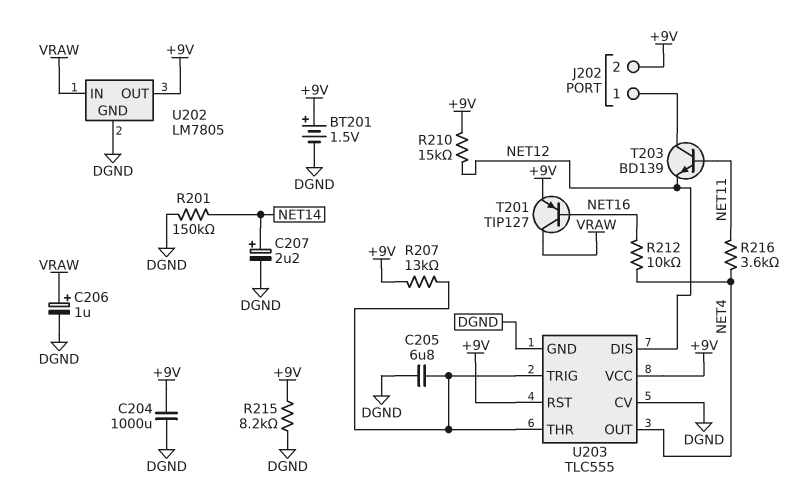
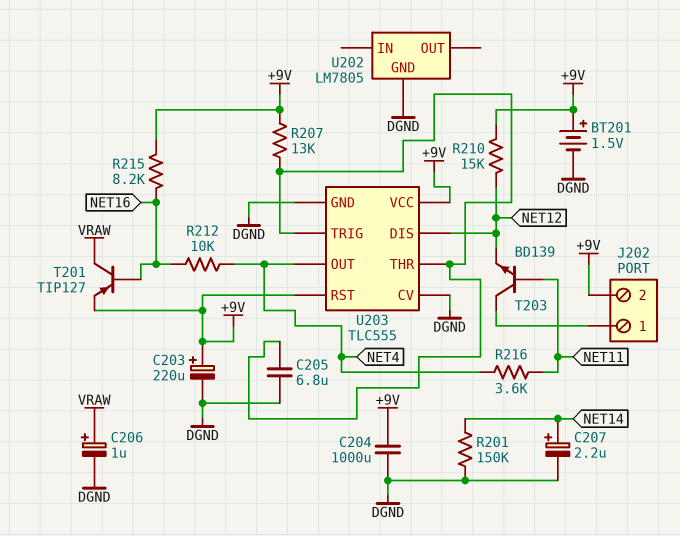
C203: none -> 220uF (plus +9V, minus DGND)
R215: 8.2k (+9V, DGND) -> 8.2k (+9V, NET16)
U202 pin IN: VRAW -> none
U202 pin OUT: +9V -> none

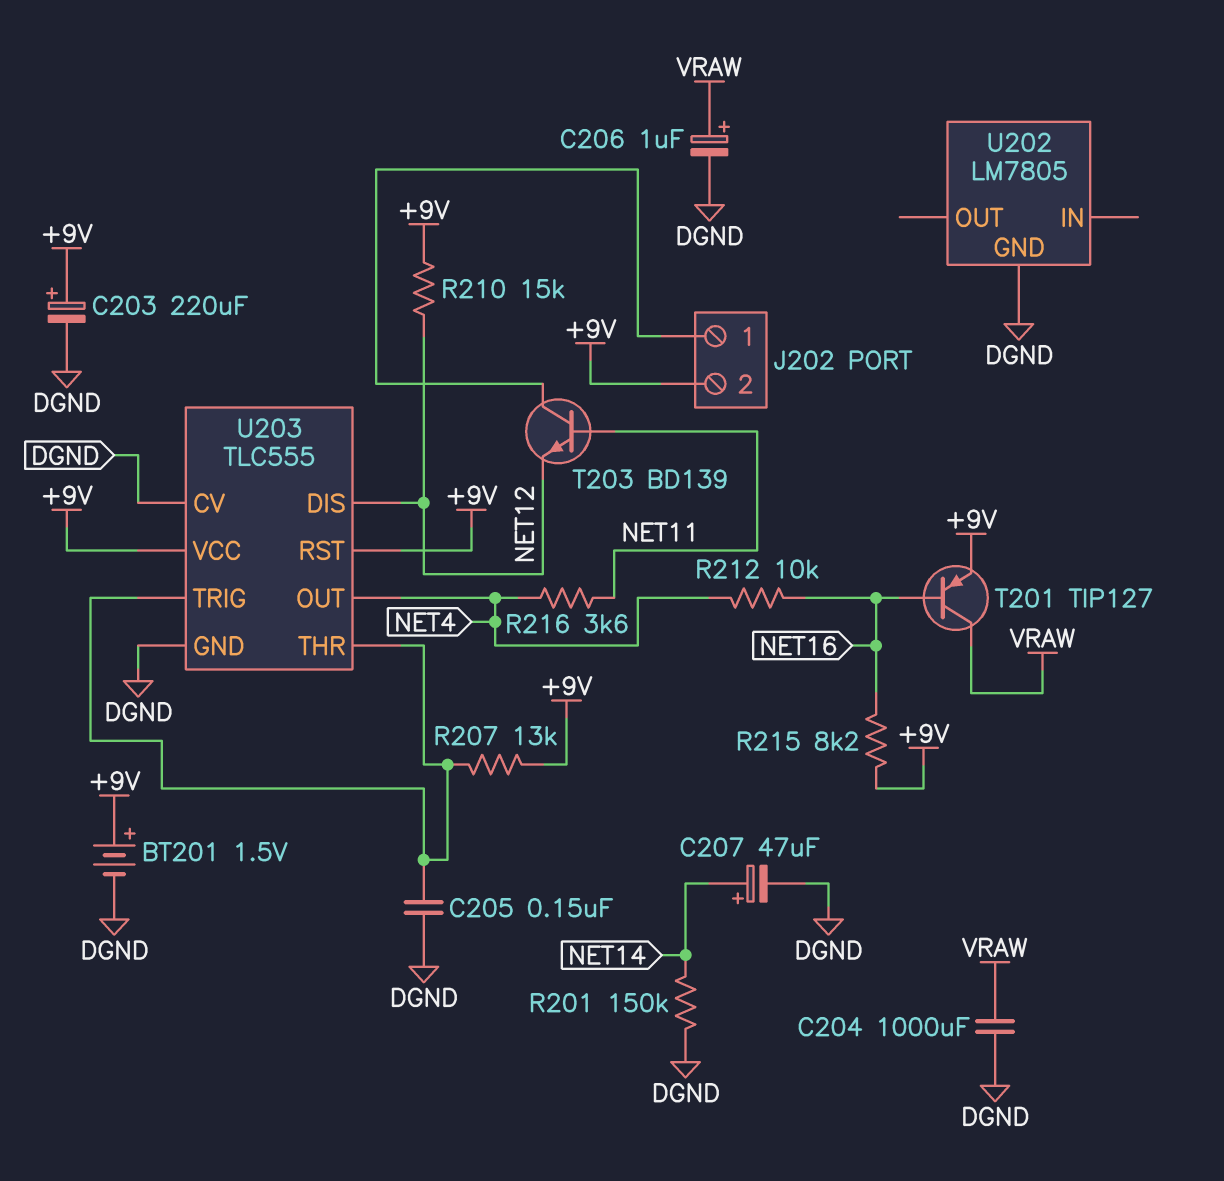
C204: 1000uF (+9V, DGND) -> 1000uF (DGND, VRAW)
C205: 6.8uF (DGND, U203/THR) -> 150nF (DGND, U203/THR)
C207: 2.2uF (plus NET14, minus DGND) -> 47uF (plus NET14, minus DGND)

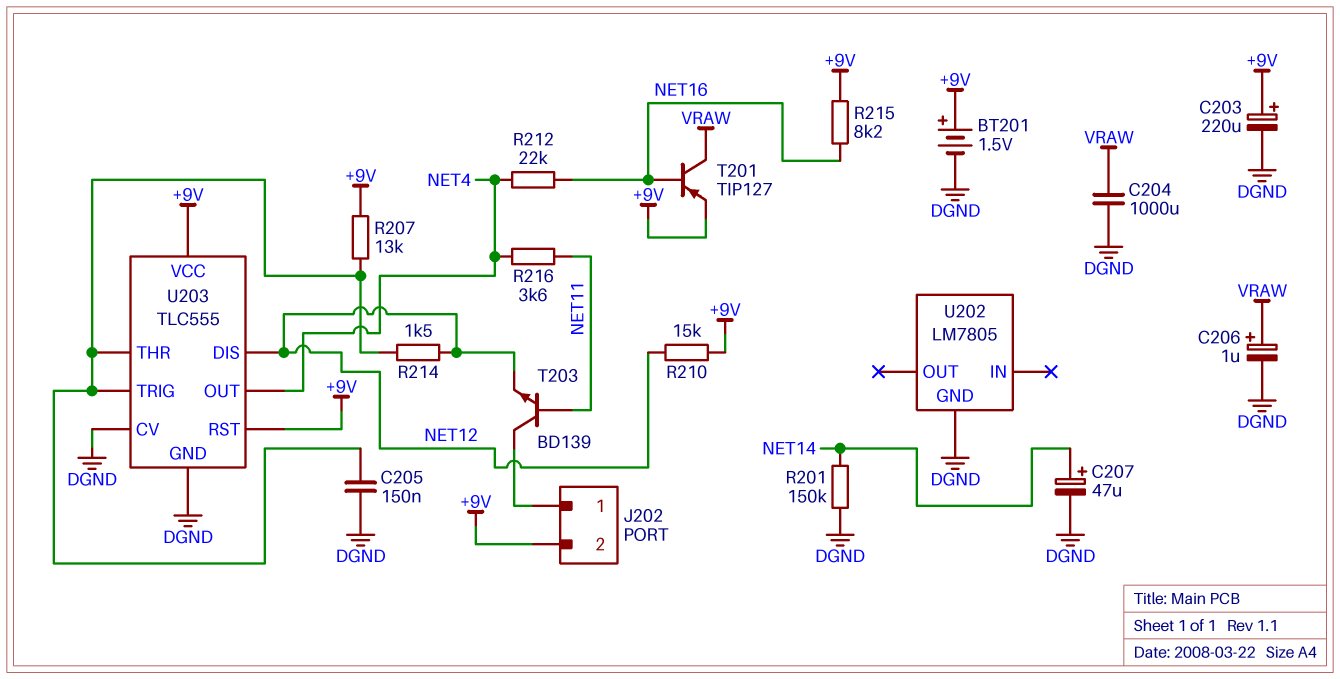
R212: 10k (NET4, NET16) -> 22k (NET4, NET16)
R214: none -> 1.5k (NET12, U203/THR)

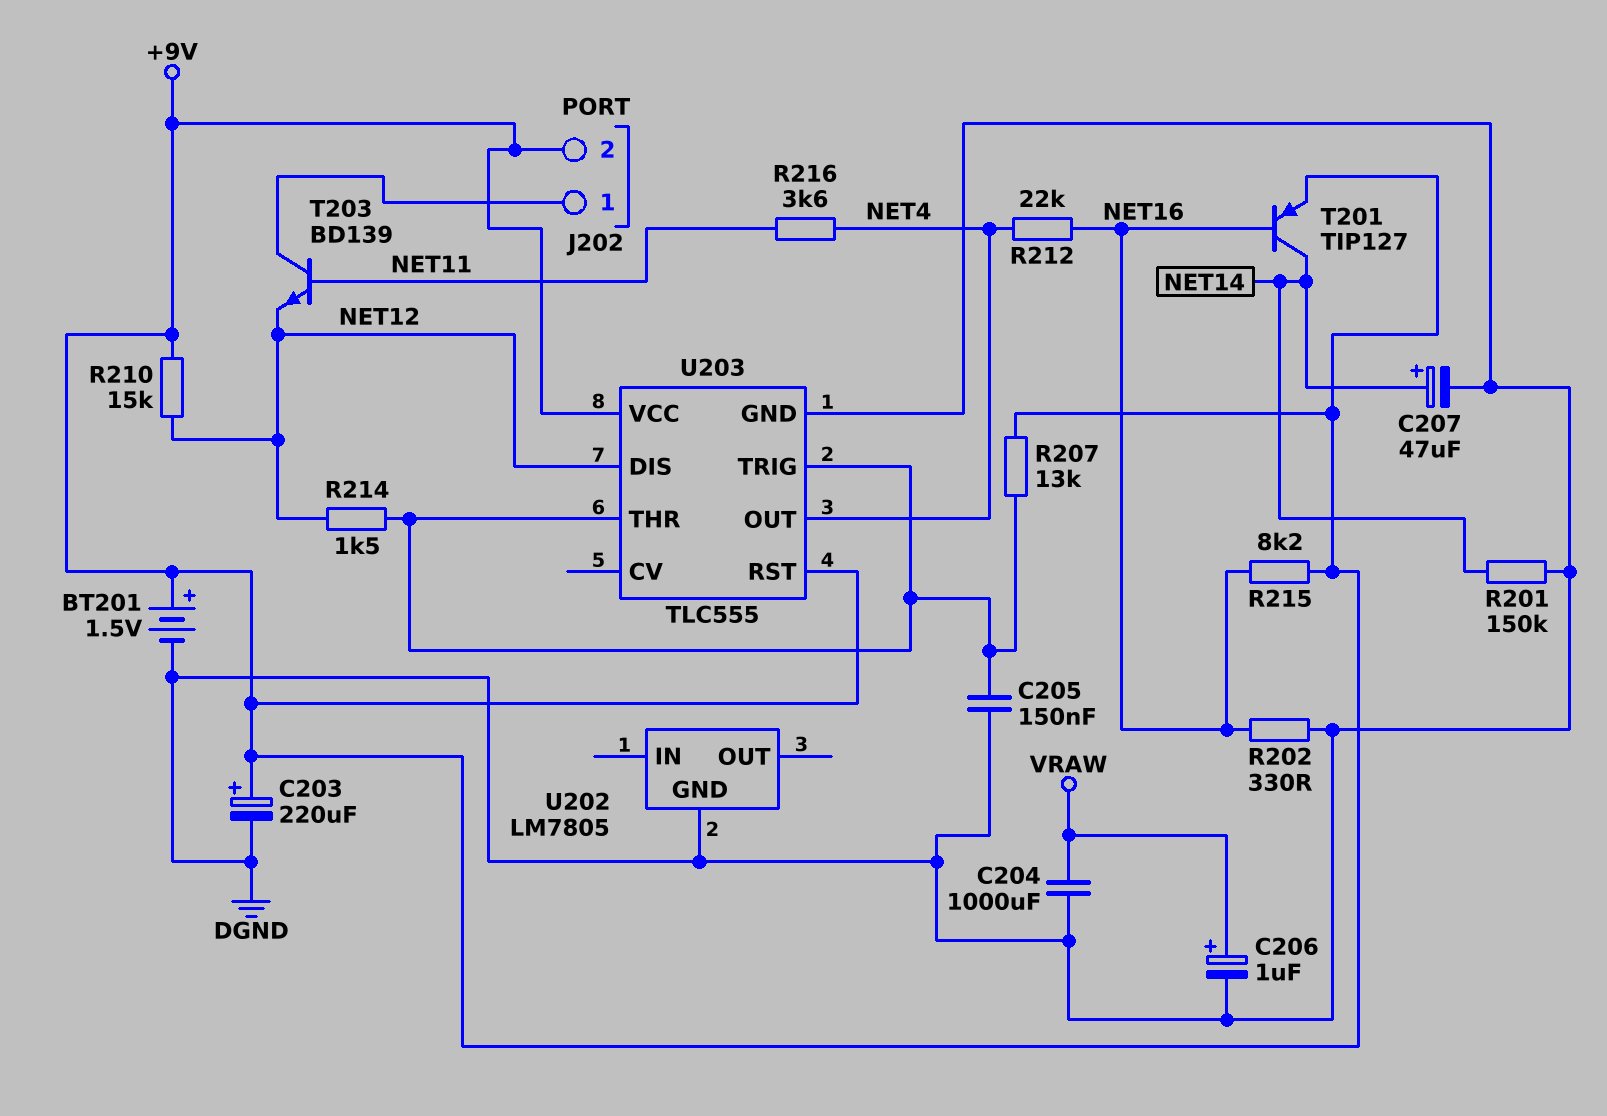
R202: none -> 330 (DGND, NET16)
T201: PNP TIP127 (B NET16, C VRAW, E +9V) -> PNP TIP127 (B NET16, C NET14, E +9V)
U203 pin CV: DGND -> none

